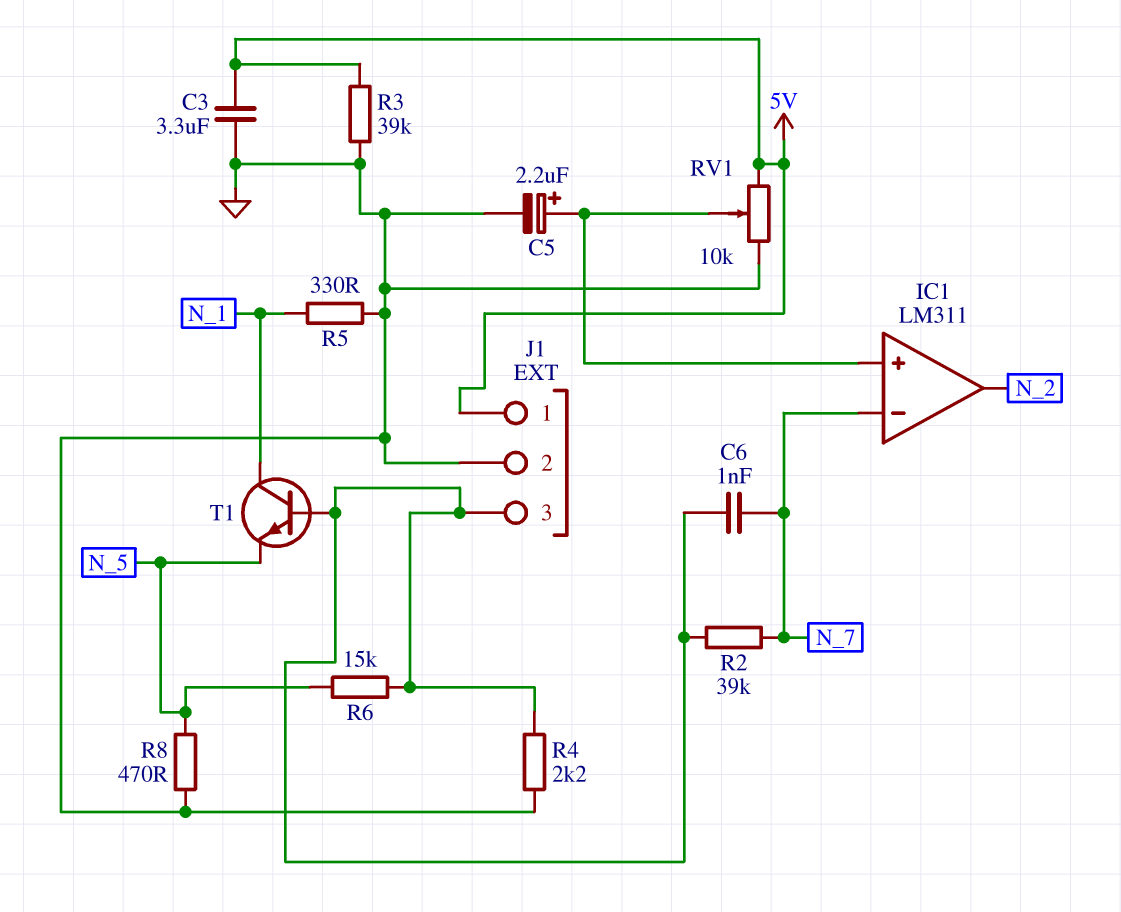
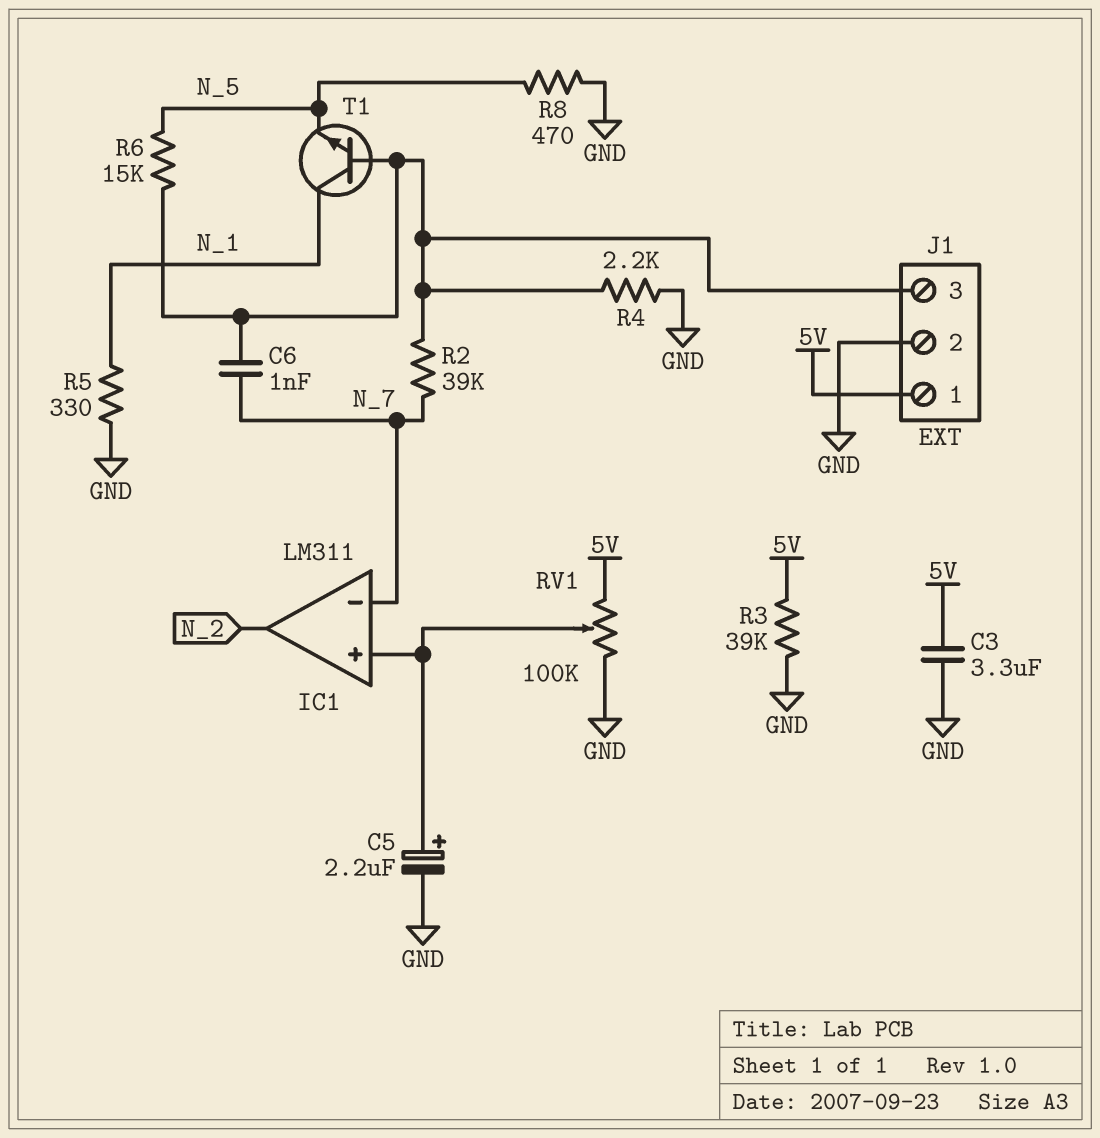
RV1: 10k (5V, GND, wiper IC1/in+) -> 100k (5V, GND, wiper IC1/in+)

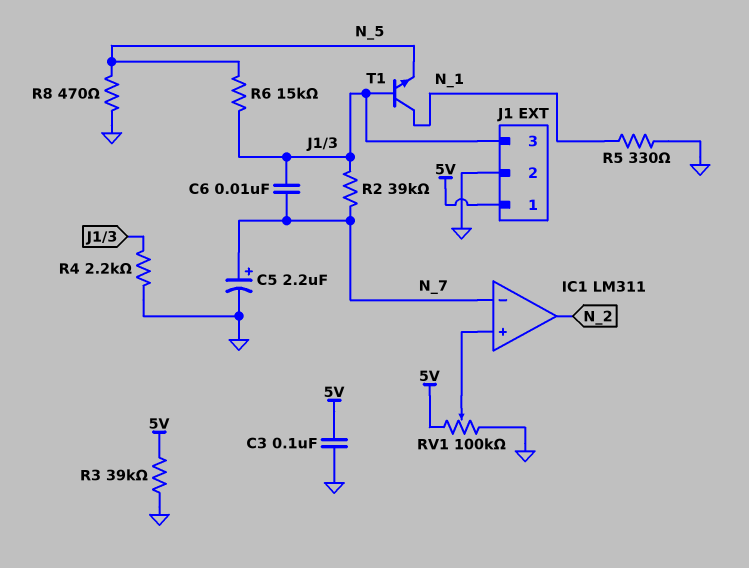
C3: 3.3uF (5V, GND) -> 100nF (5V, GND)
C5: 2.2uF (plus IC1/in+, minus GND) -> 2.2uF (plus N_7, minus GND)
C6: 1nF (J1/3, N_7) -> 10nF (J1/3, N_7)

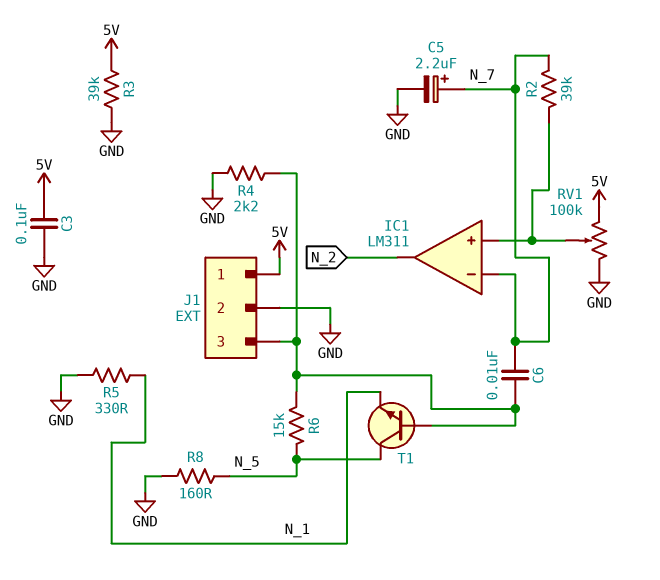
R2: 39k (J1/3, N_7) -> 39k (IC1/in+, N_7)
R8: 470 (GND, N_5) -> 160 (GND, N_5)
T1: NPN (B J1/3, C N_1, E N_5) -> NPN (B J1/3, C N_5, E N_1)

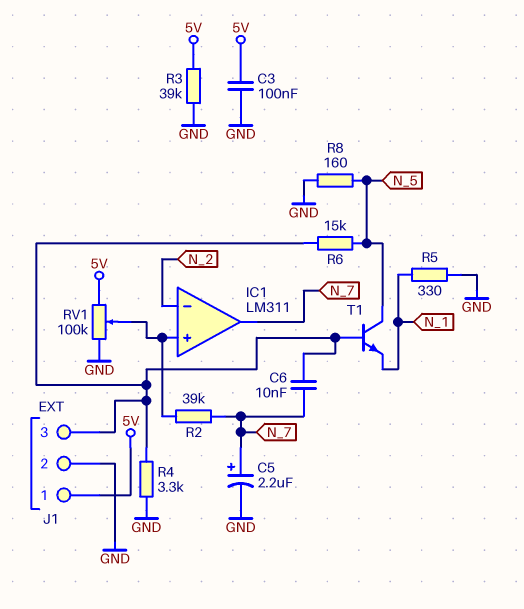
IC1 pin in-: N_7 -> N_2
IC1 pin out: N_2 -> N_7
R4: 2.2k (GND, J1/3) -> 3.3k (GND, J1/3)

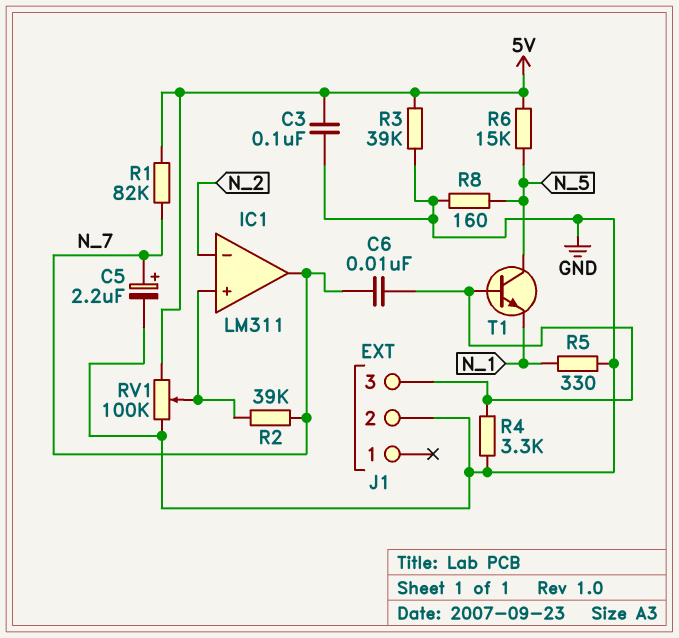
J1 pin 1: 5V -> none
R1: none -> 82k (5V, N_7)
R6: 15k (J1/3, N_5) -> 15k (5V, N_5)

